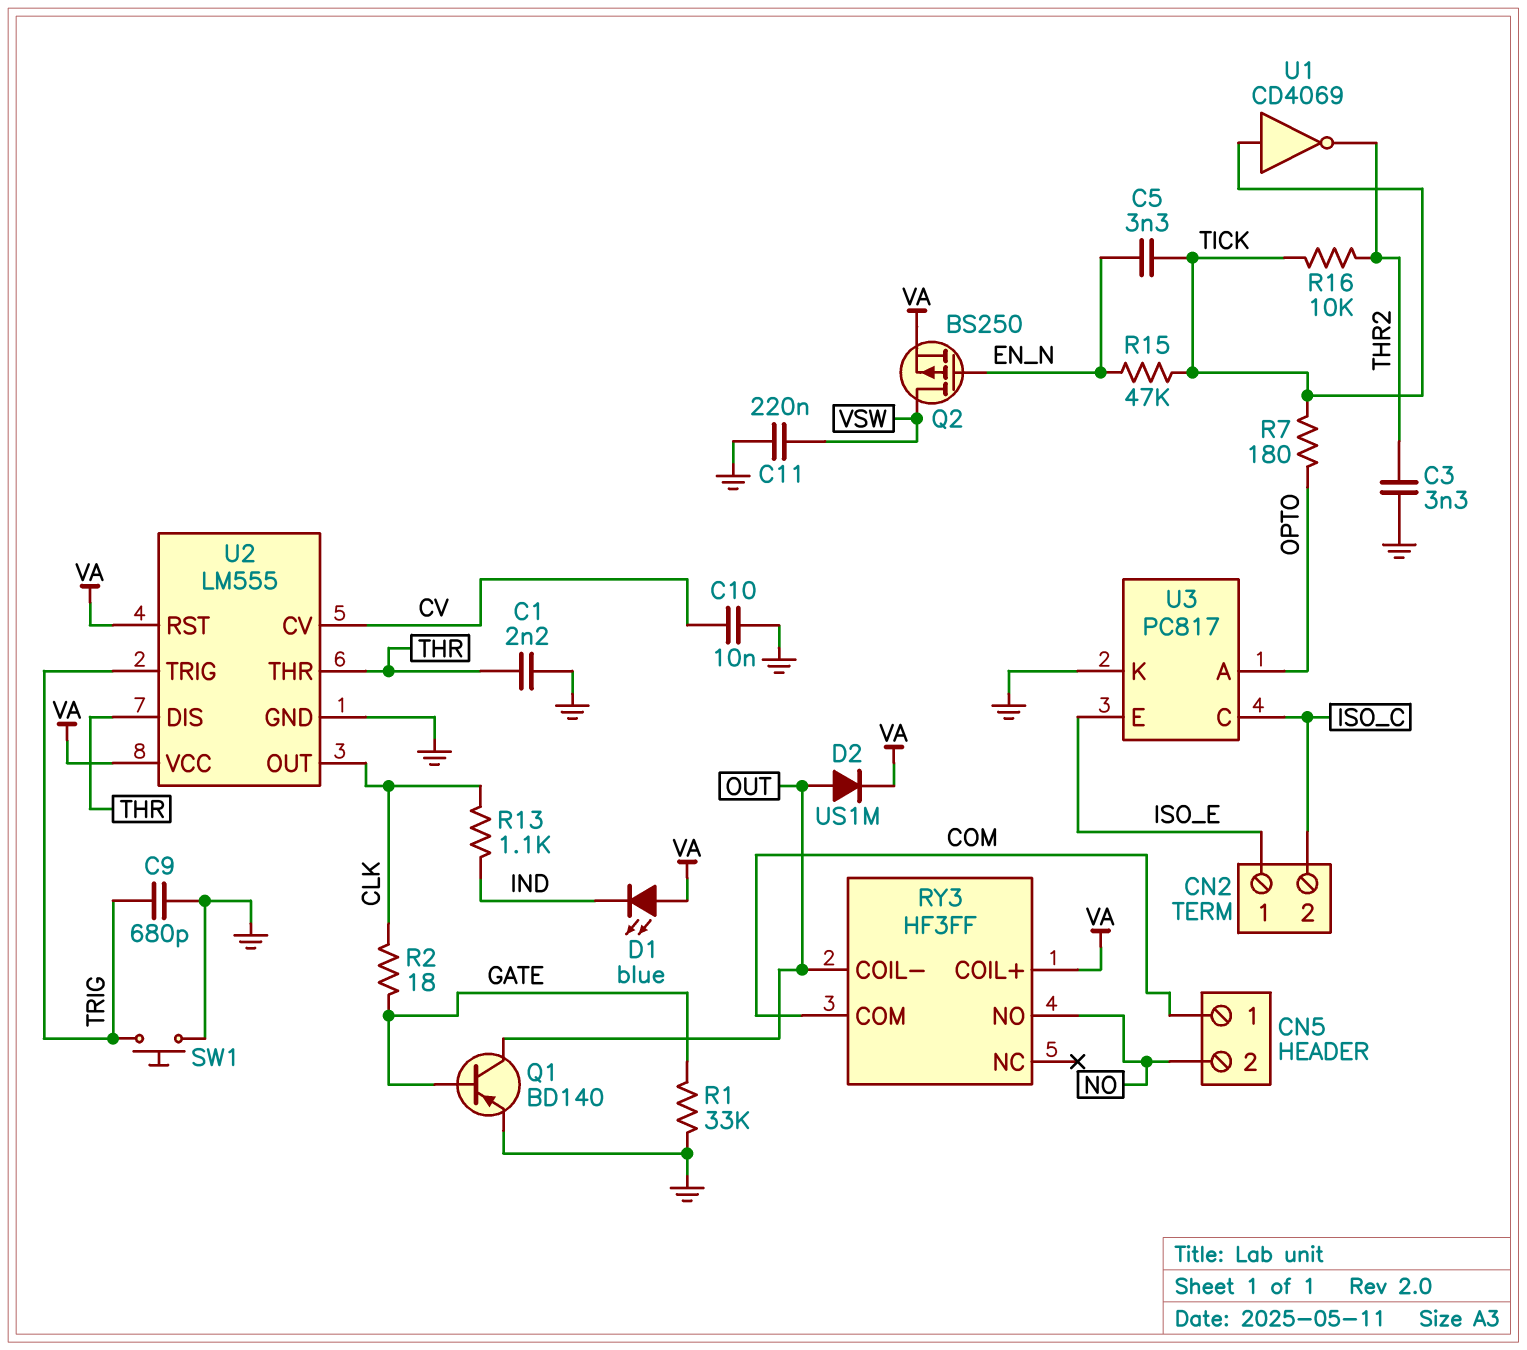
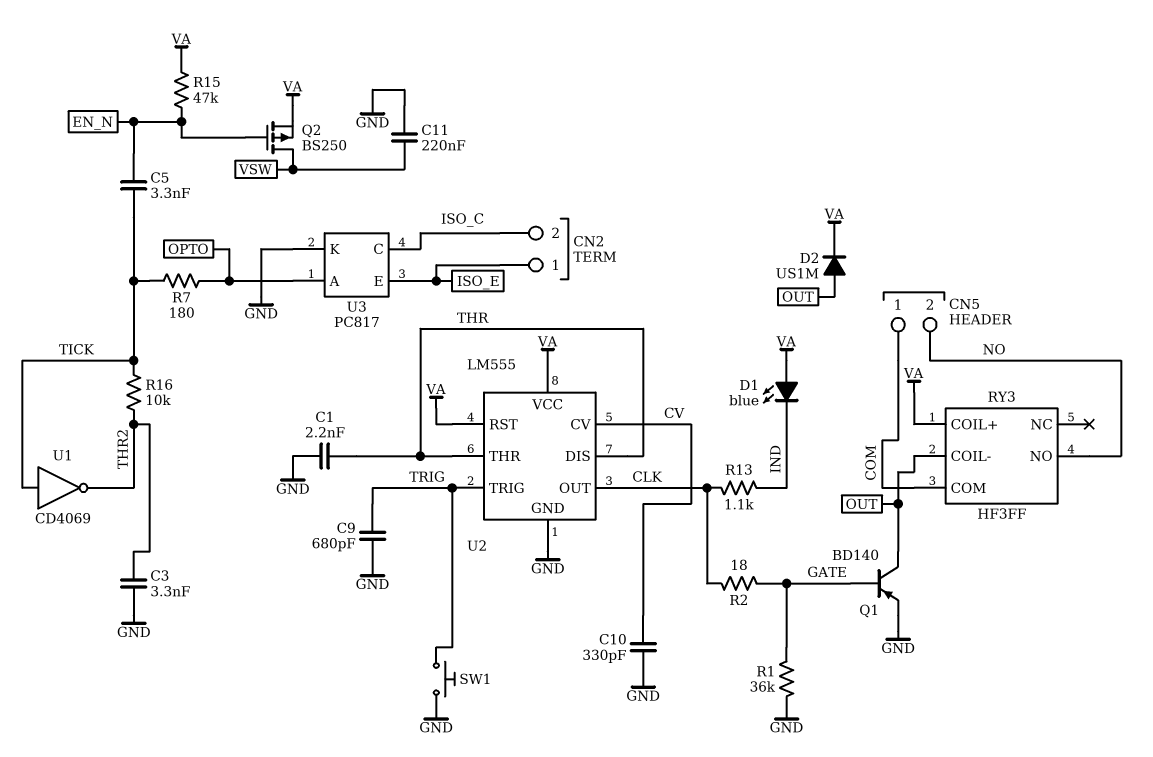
C10: 10nF (CV, GND) -> 330pF (CV, GND)
R1: 33k (GATE, GND) -> 36k (GATE, GND)
R15: 47k (EN_N, TICK) -> 47k (EN_N, VA)

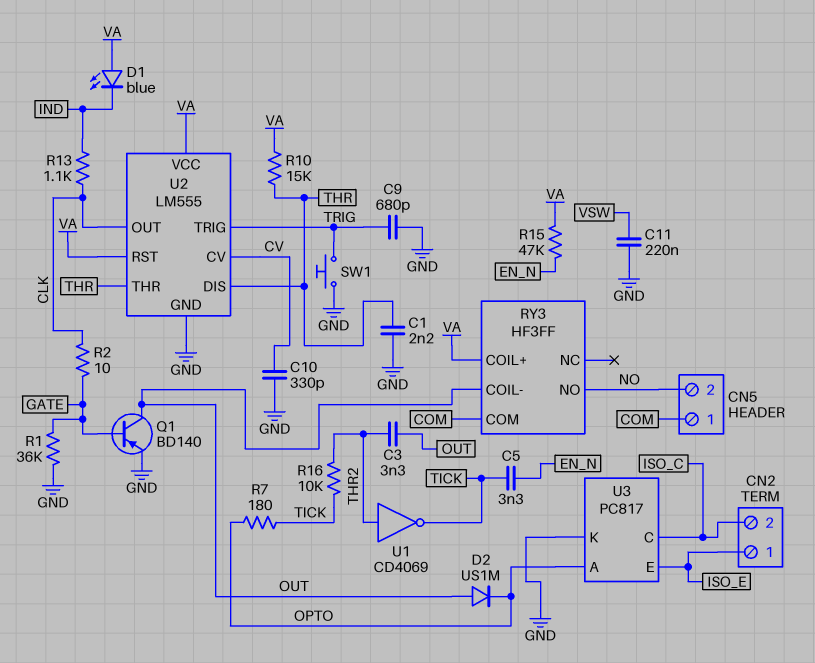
C3: 3.3nF (GND, THR2) -> 3.3nF (OUT, THR2)
D2: diode US1M (A OUT, K VA) -> diode US1M (A OUT, K OPTO)
Q2: PMOS BS250 (G EN_N, D VSW, S VA) -> none
R2: 18 (CLK, GATE) -> 10 (CLK, GATE)
R10: none -> 15k (THR, VA)
U1: NOT CD4069 (in TICK, out THR2) -> NOT CD4069 (in THR2, out TICK)

